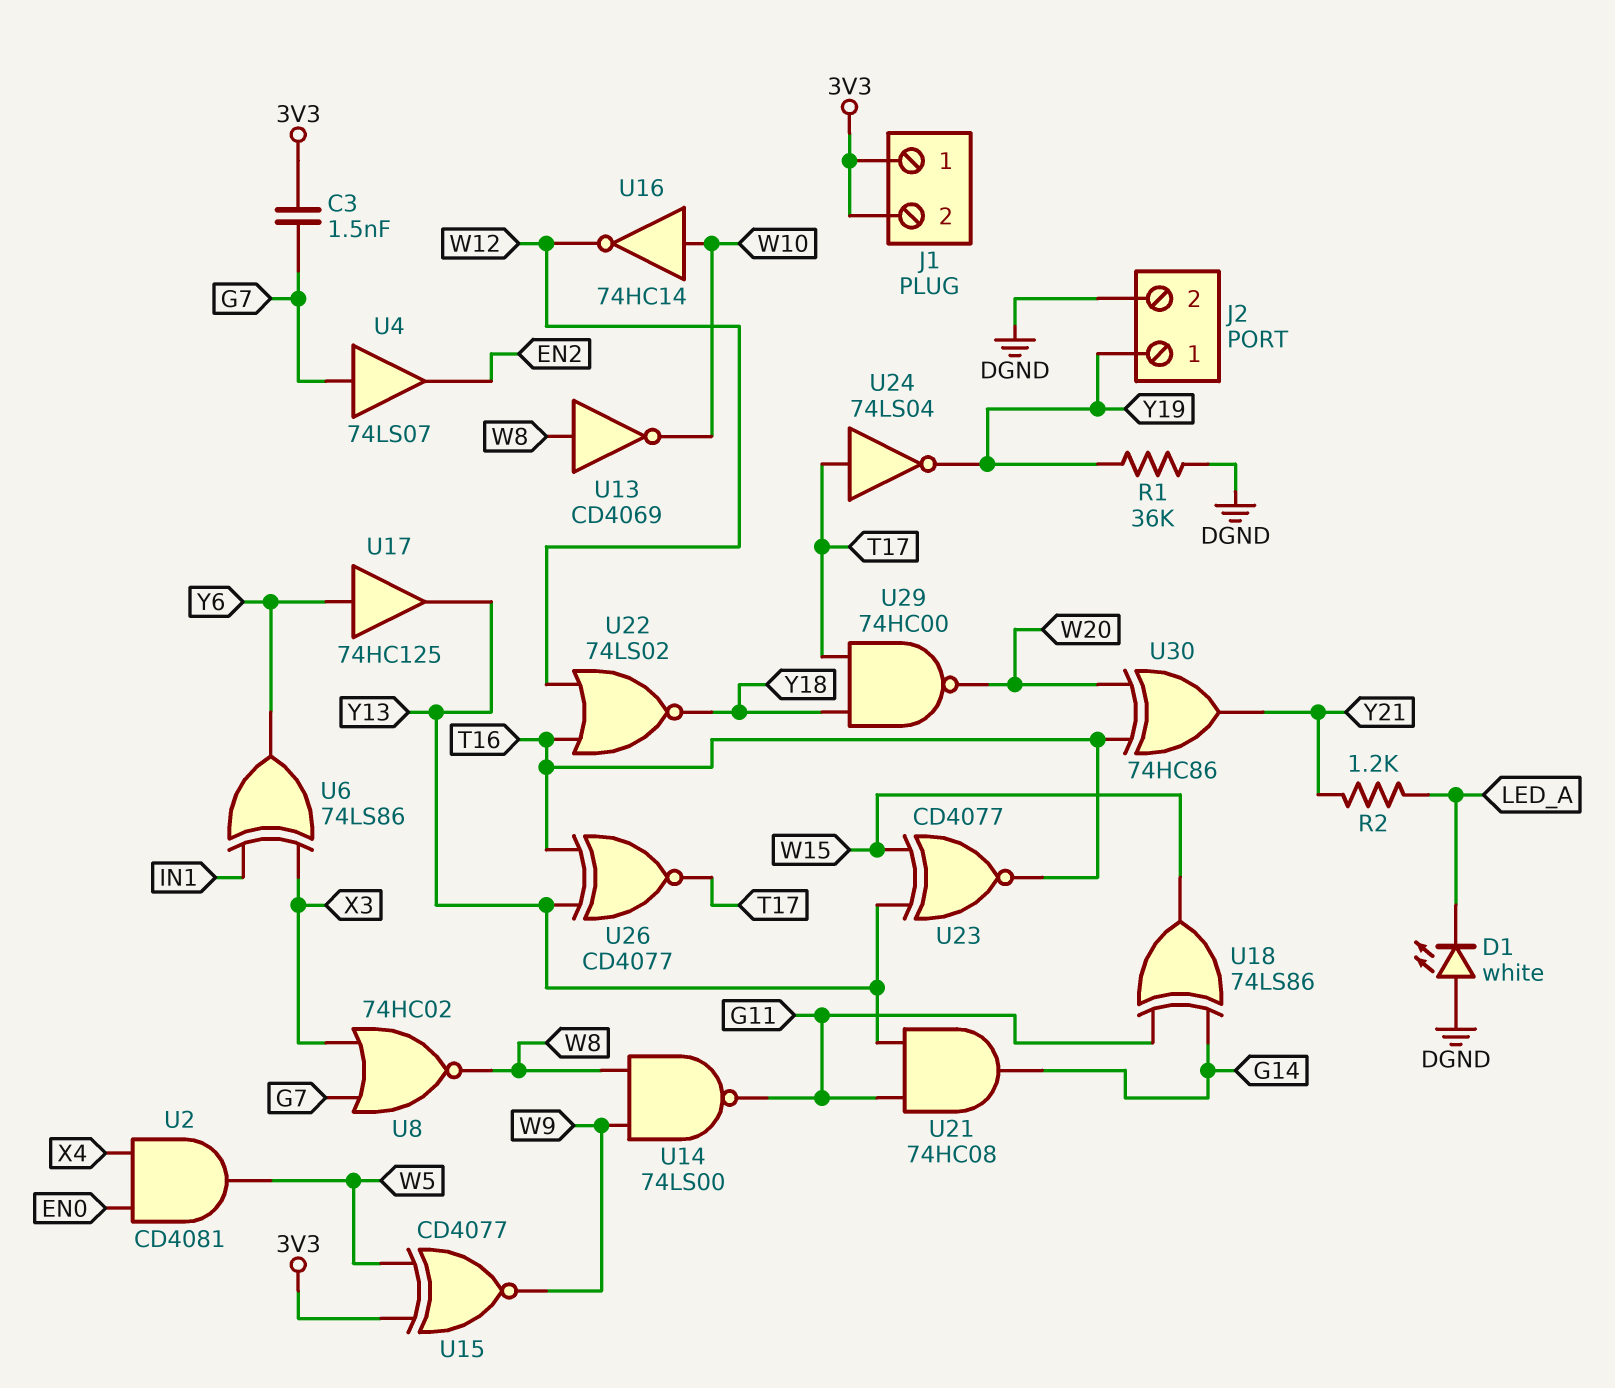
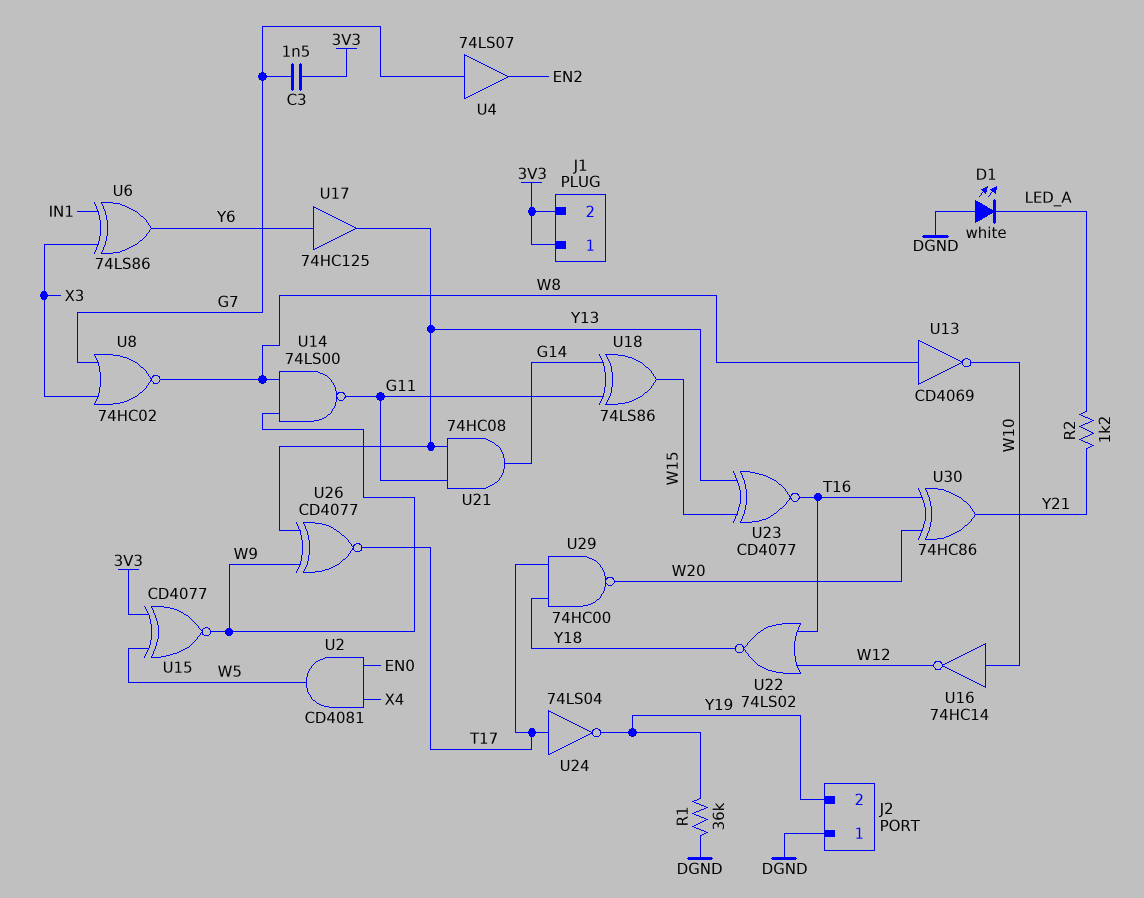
J2 pin 1: Y19 -> DGND
J2 pin 2: DGND -> Y19
U26: XNOR CD4077 (in T16, in Y13, out T17) -> XNOR CD4077 (in W9, in Y13, out T17)

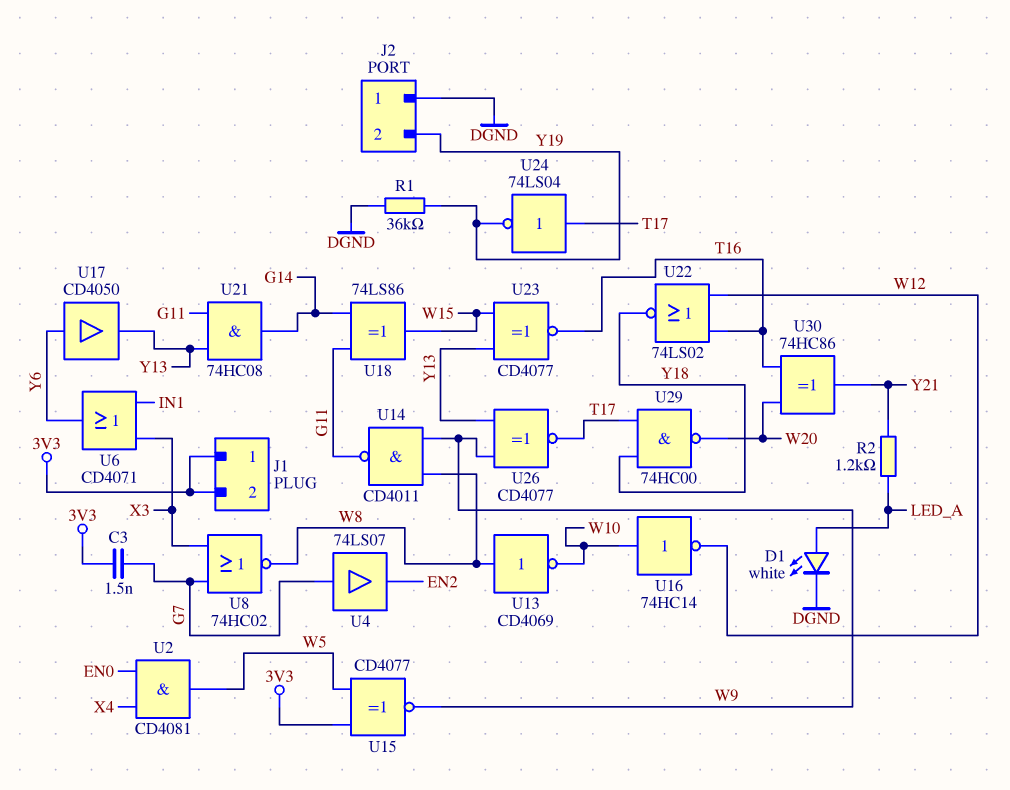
D1: LED white (A DGND, K LED_A) -> LED white (A LED_A, K DGND)
U6: XOR 74LS86 (in IN1, in X3, out Y6) -> OR CD4071 (in IN1, in X3, out Y6)
U14: NAND 74LS00 (in W8, in W9, out G11) -> NAND CD4011 (in W8, in W9, out G11)
U17: buffer 74HC125 (in Y6, out Y13) -> buffer CD4050 (in Y6, out Y13)

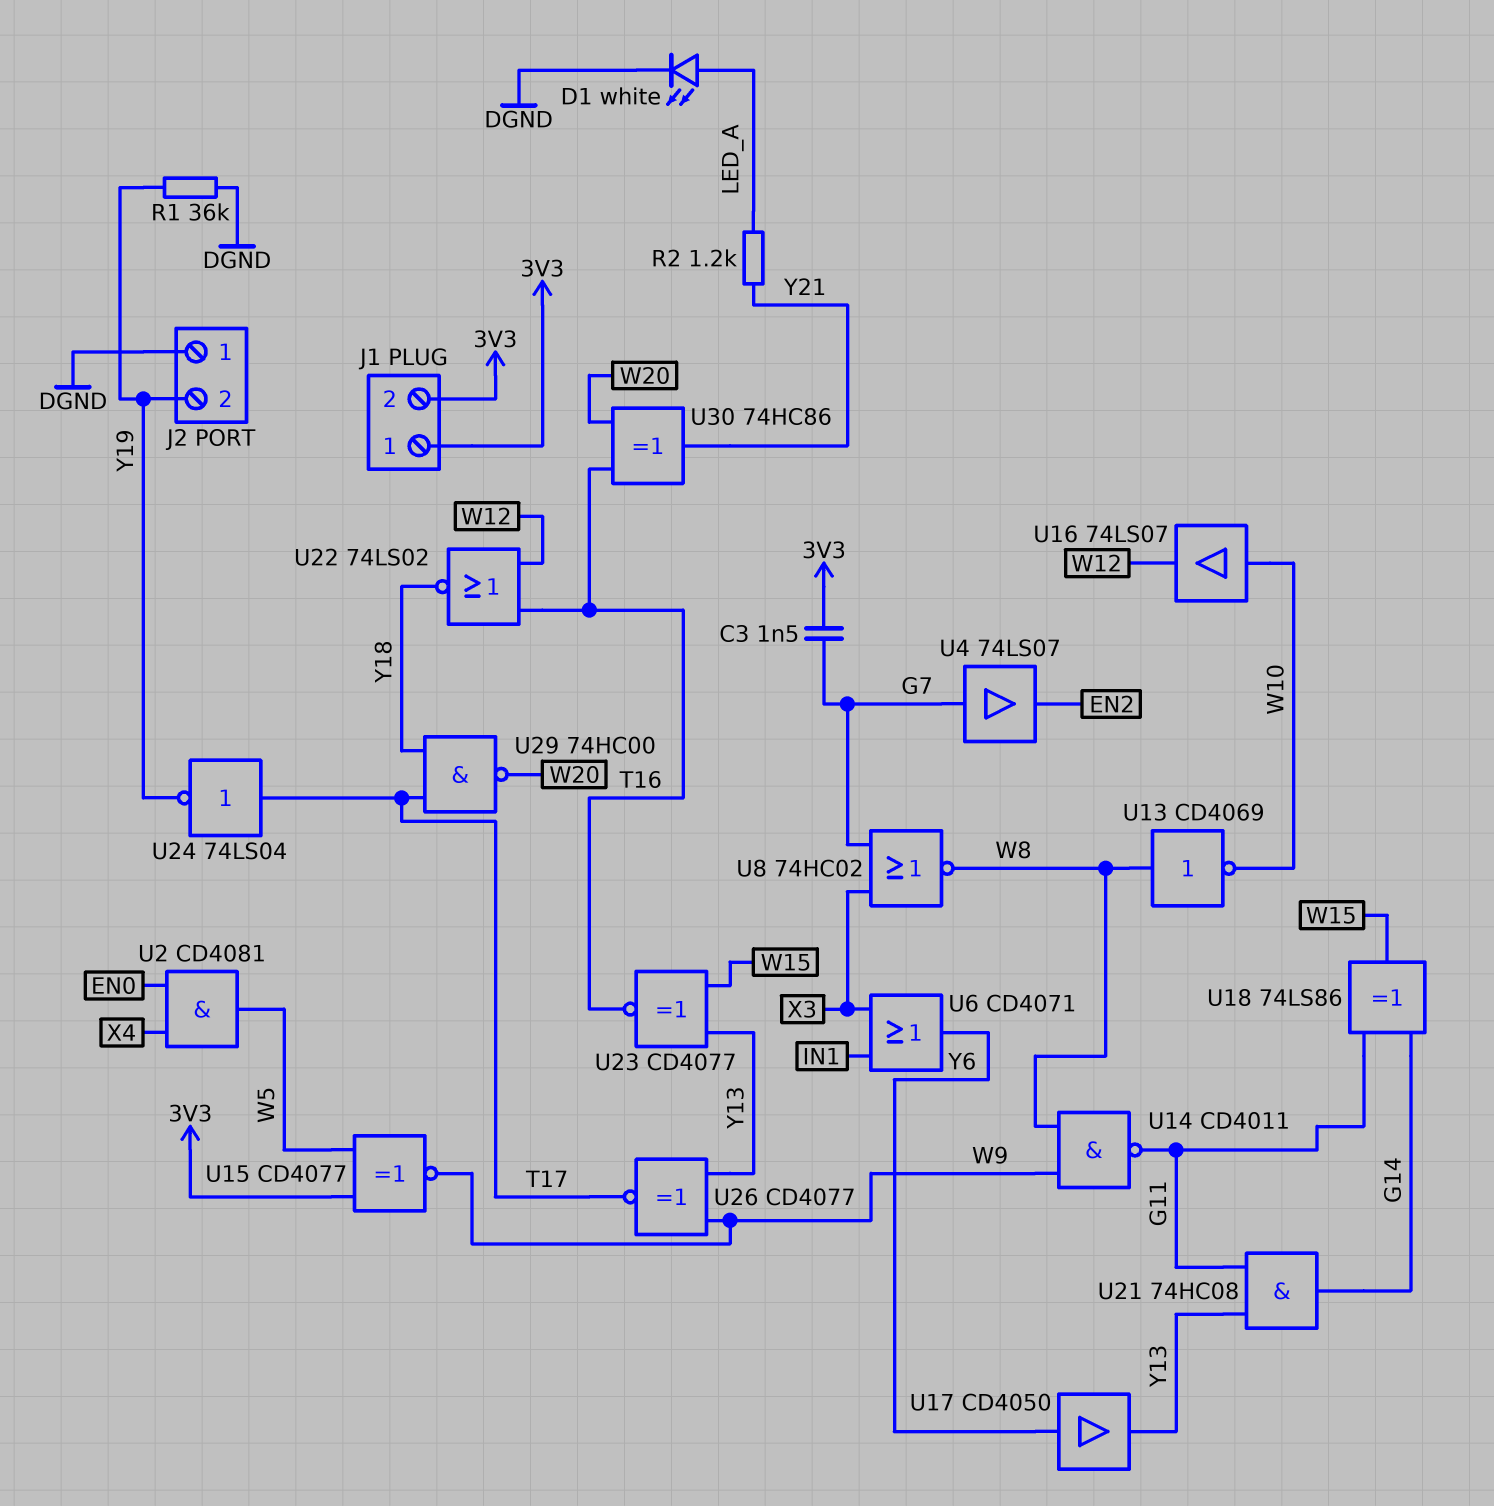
U16: NOT 74HC14 (in W10, out W12) -> buffer 74LS07 (in W10, out W12)

